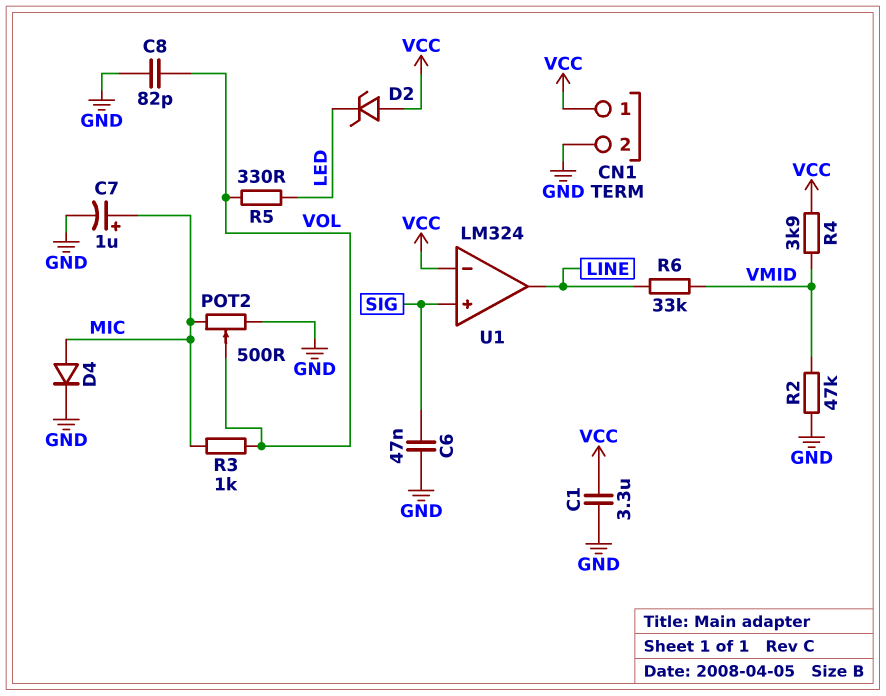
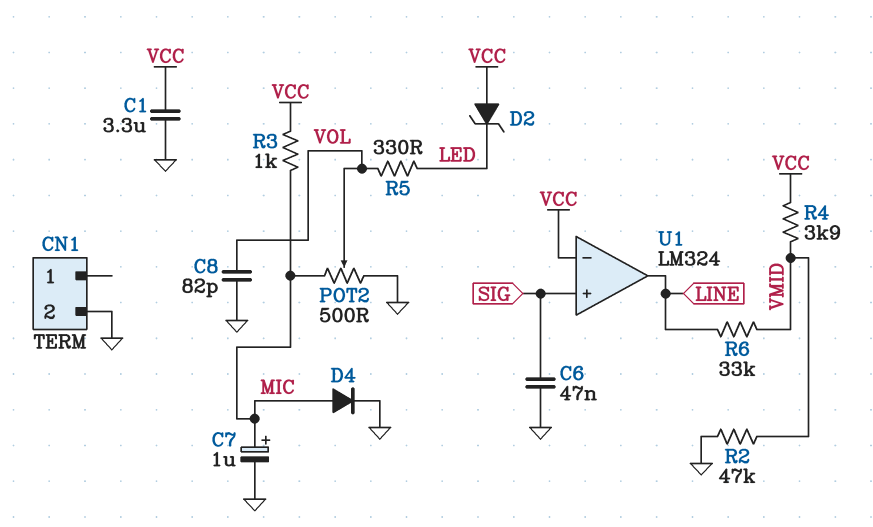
CN1 pin 1: VCC -> none
R3: 1k (MIC, VOL) -> 1k (MIC, VCC)

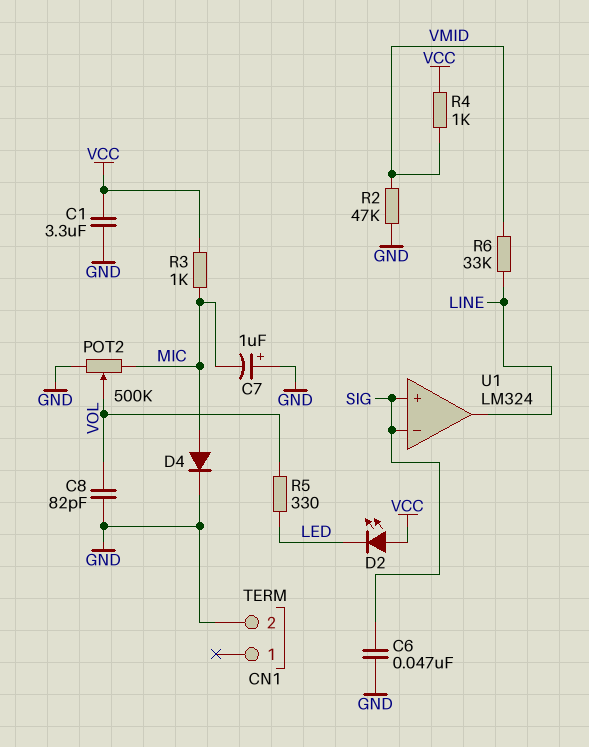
C7: 1uF (plus MIC, minus GND) -> 1uF (plus GND, minus MIC)
D2: zener (A VCC, K LED) -> LED (A VCC, K LED)
POT2: 500 (GND, MIC, wiper VOL) -> 500k (GND, MIC, wiper VOL)
R4: 3.9k (VCC, VMID) -> 1k (VCC, VMID)
U1 pin in-: VCC -> SIG

